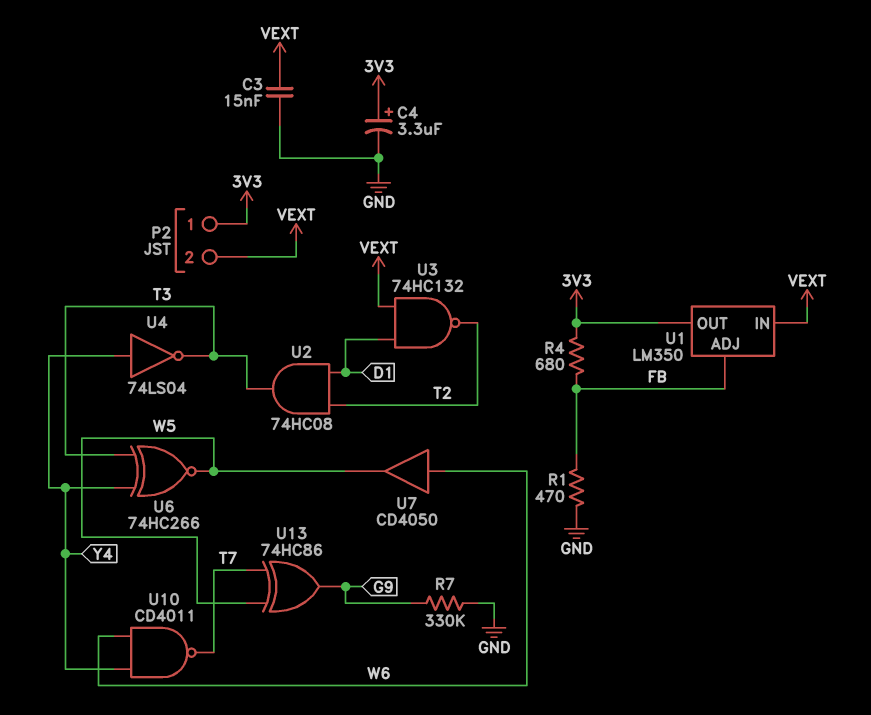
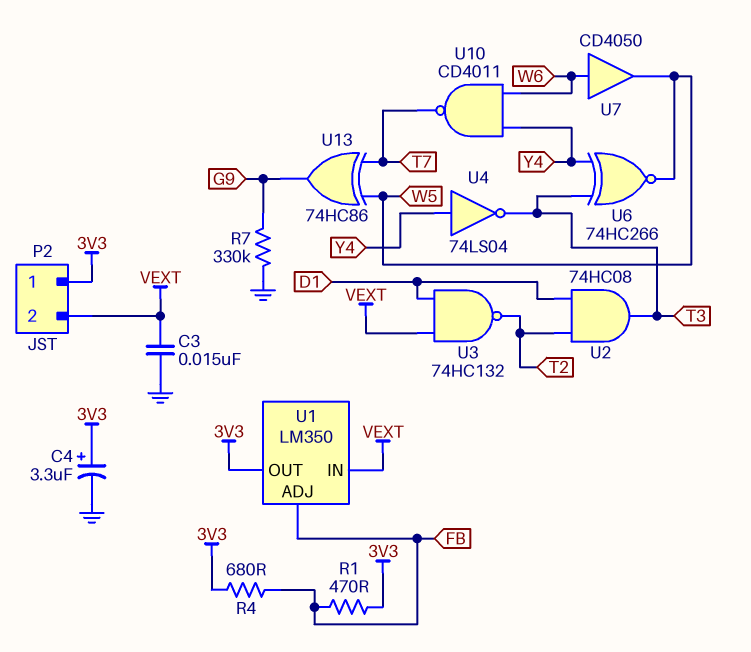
R1: 470 (FB, GND) -> 470 (3V3, FB)

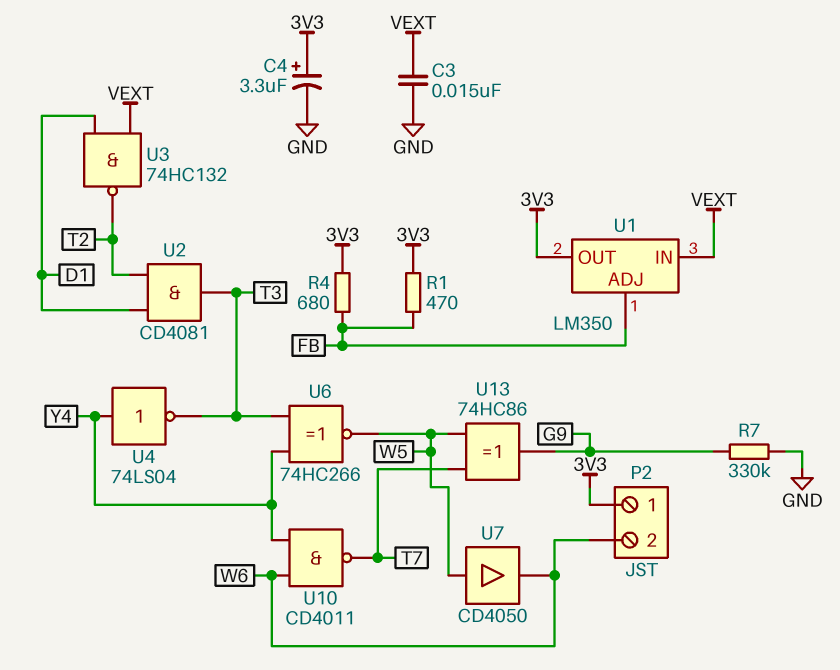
P2 pin 2: VEXT -> W6
U2: AND 74HC08 (in D1, in T2, out T3) -> AND CD4081 (in D1, in T2, out T3)
U7: buffer CD4050 (in W6, out W5) -> buffer CD4050 (in W5, out W6)

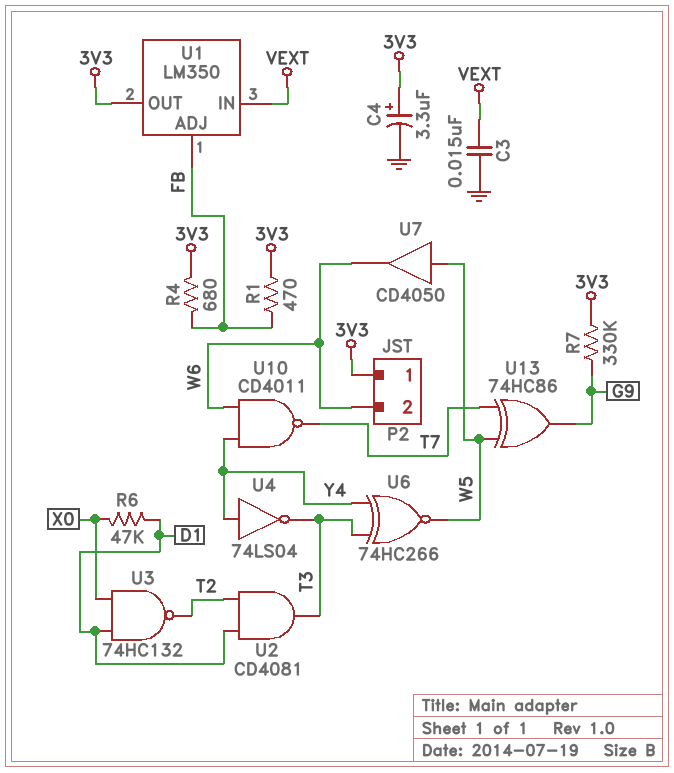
R6: none -> 47k (D1, X0)
R7: 330k (G9, GND) -> 330k (3V3, G9)
U3: NAND 74HC132 (in D1, in VEXT, out T2) -> NAND 74HC132 (in D1, in X0, out T2)

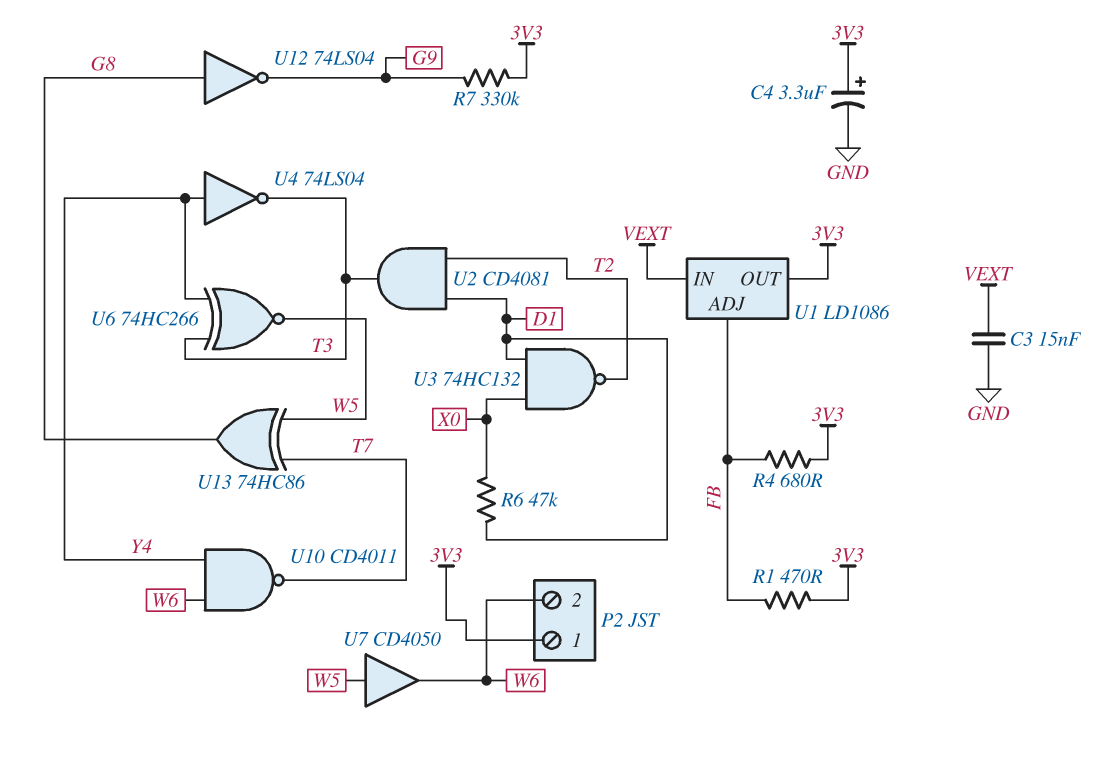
U1: LM350 -> LD1086
U12: none -> NOT 74LS04 (in G8, out G9)
U13: XOR 74HC86 (in T7, in W5, out G9) -> XOR 74HC86 (in T7, in W5, out G8)

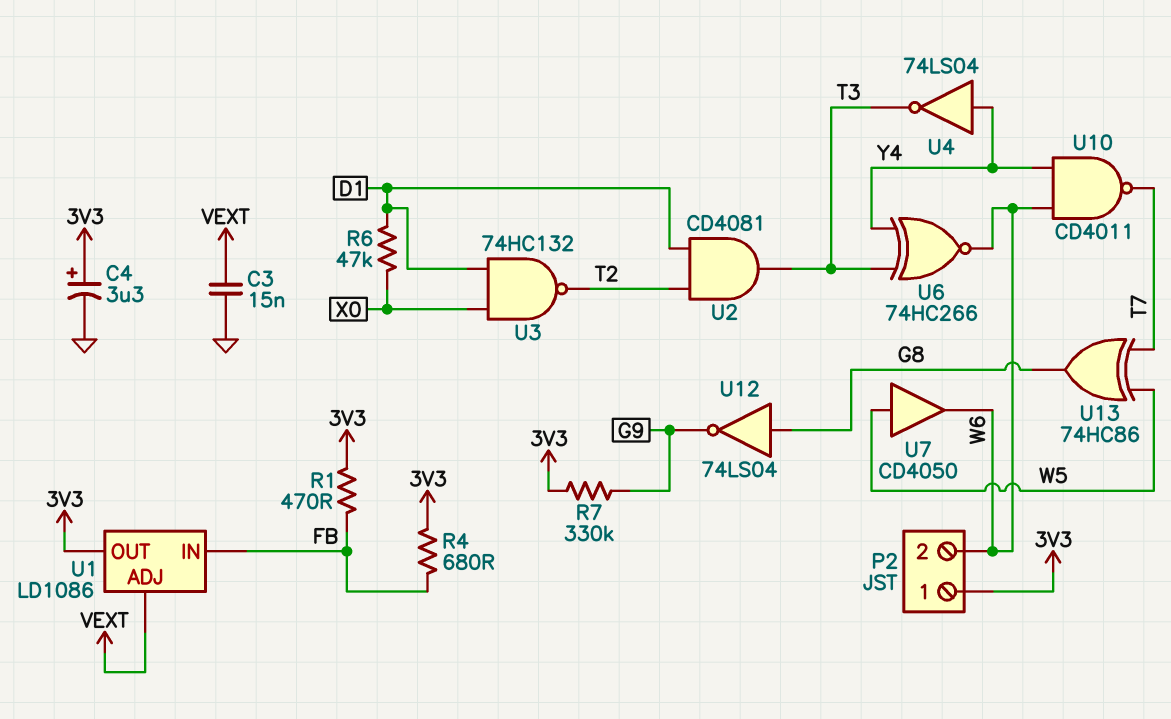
U1 pin ADJ: FB -> VEXT
U1 pin IN: VEXT -> FB
U6: XNOR 74HC266 (in T3, in Y4, out W5) -> XNOR 74HC266 (in T3, in Y4, out W6)

